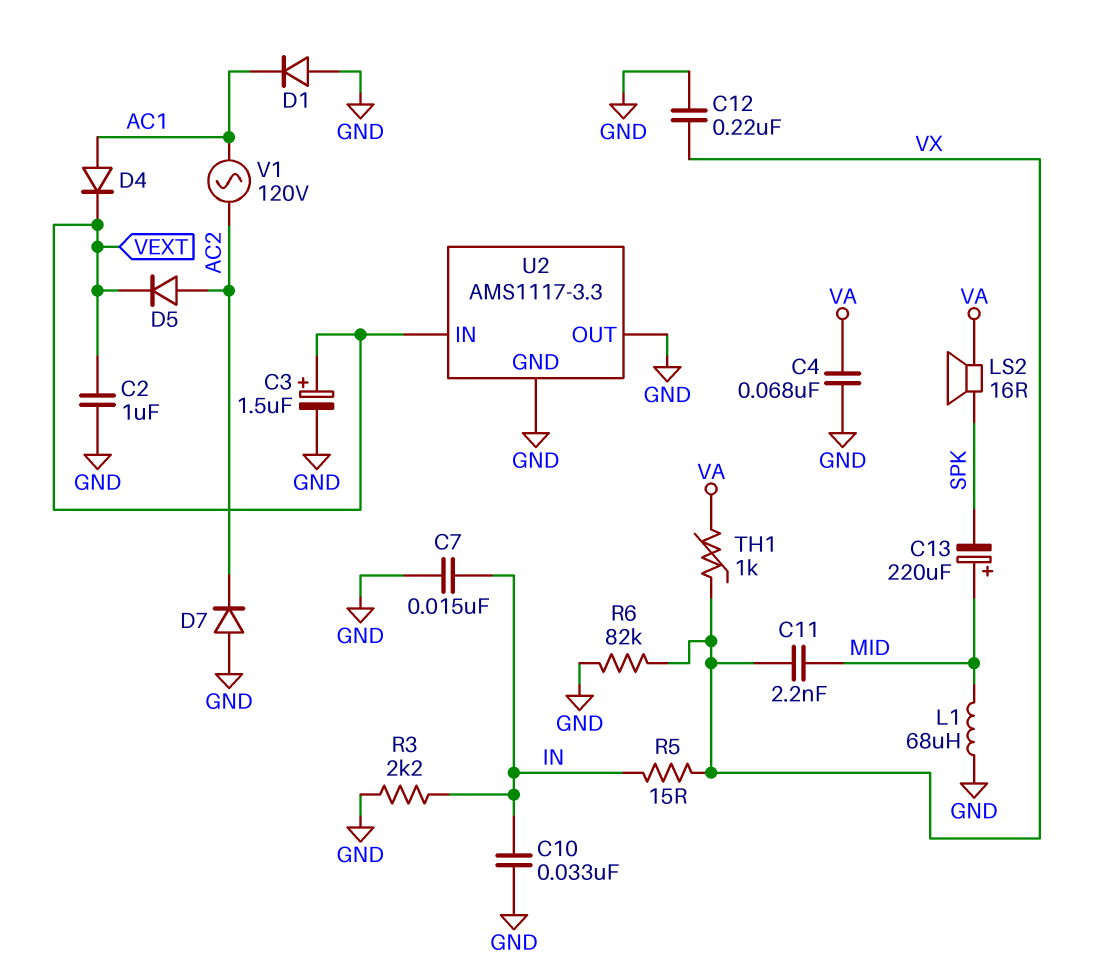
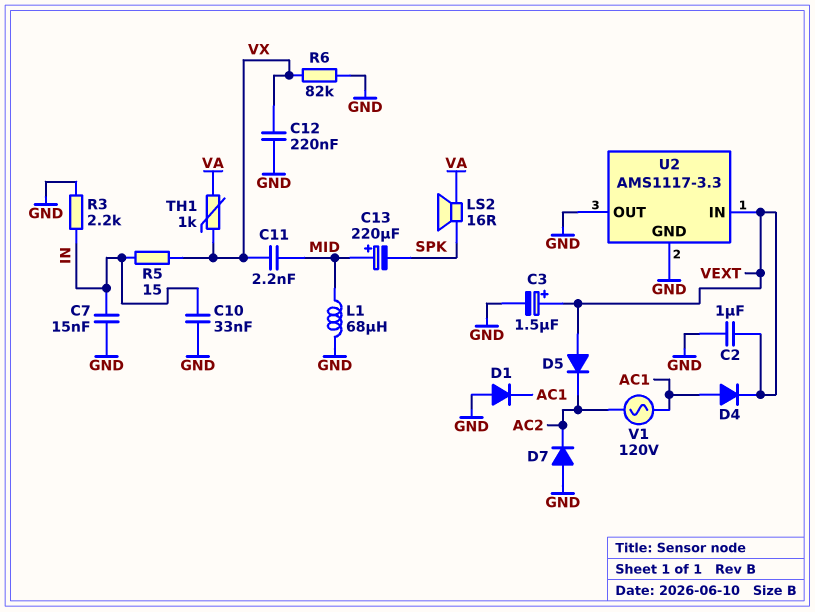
C4: 68nF (GND, VA) -> none
D5: diode (A AC2, K VEXT) -> diode (A VEXT, K AC2)

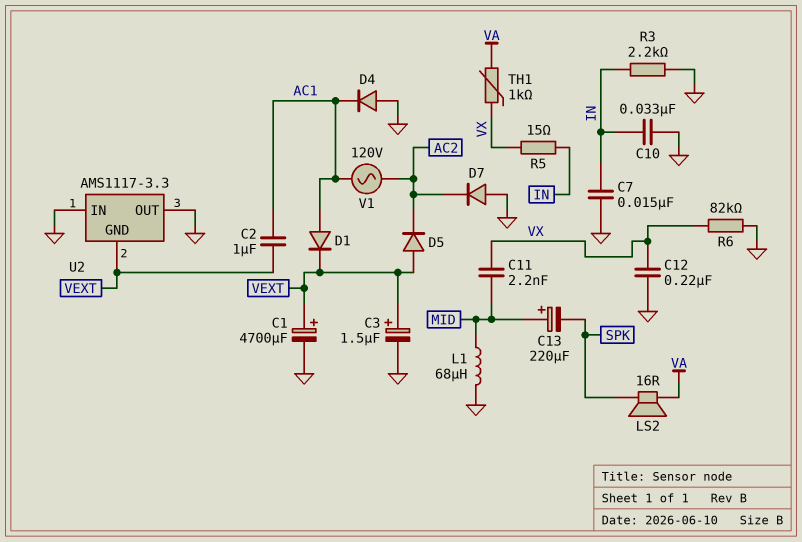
C1: none -> 4700uF (plus VEXT, minus GND)
C2: 1uF (GND, VEXT) -> 1uF (AC1, VEXT)
D1: diode (A GND, K AC1) -> diode (A AC1, K VEXT)
D4: diode (A AC1, K VEXT) -> diode (A GND, K AC1)
U2 pin GND: GND -> VEXT
U2 pin IN: VEXT -> GND

